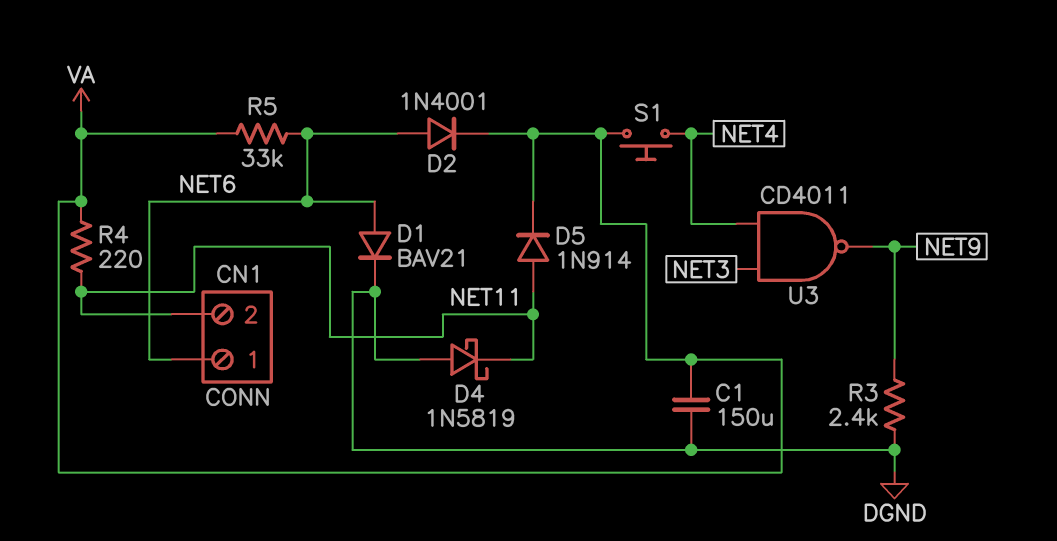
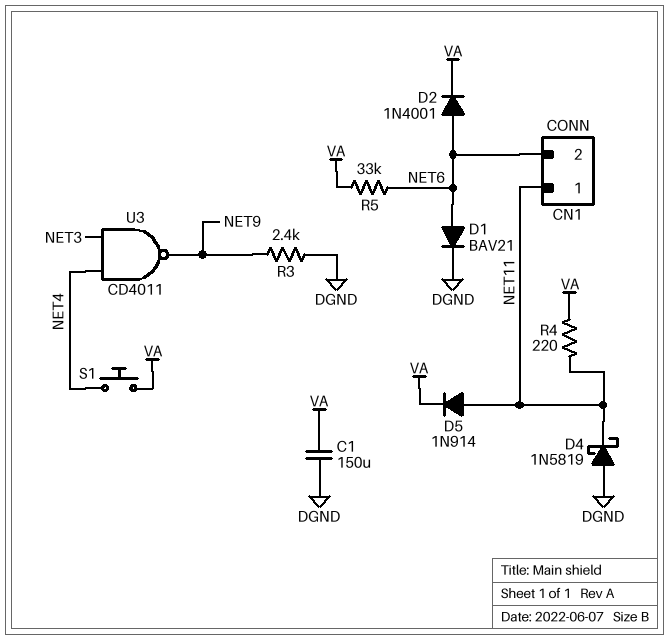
CN1 pin 1: NET6 -> NET11
CN1 pin 2: NET11 -> NET6

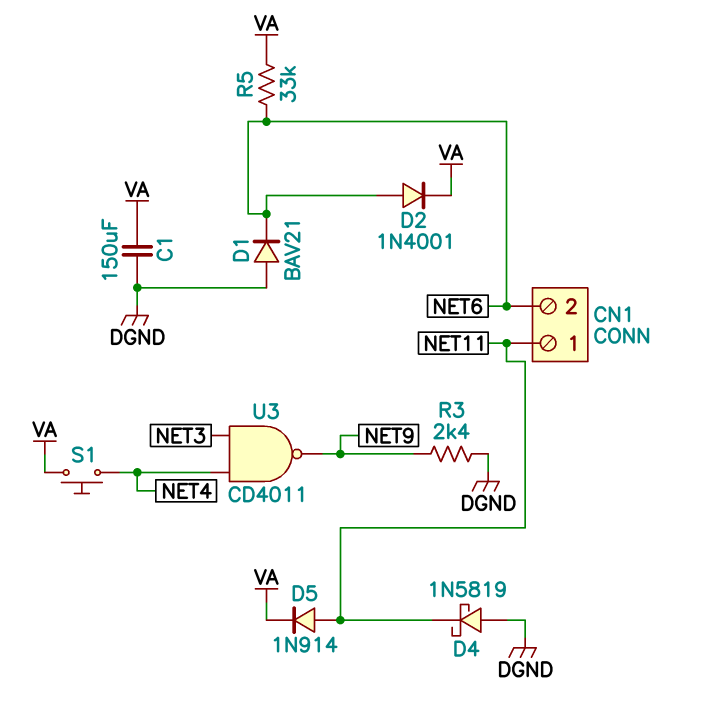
D1: diode BAV21 (A NET6, K DGND) -> diode BAV21 (A DGND, K NET6)
R4: 220 (NET11, VA) -> none

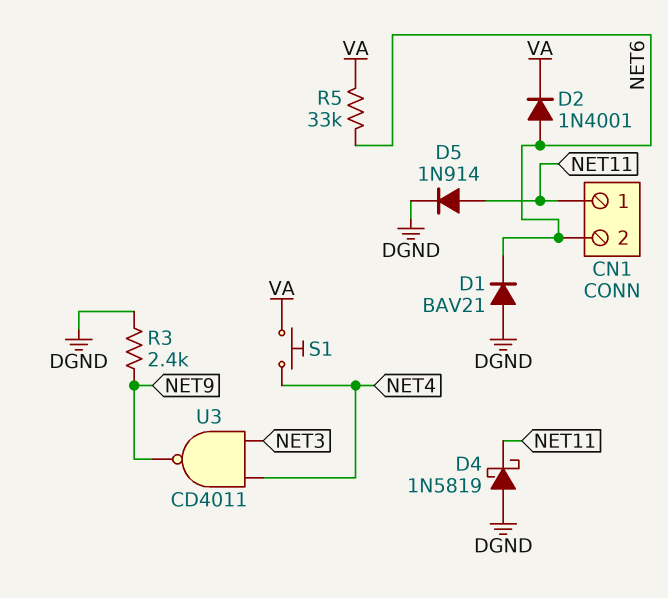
C1: 150uF (DGND, VA) -> none
D5: diode 1N914 (A NET11, K VA) -> diode 1N914 (A NET11, K DGND)

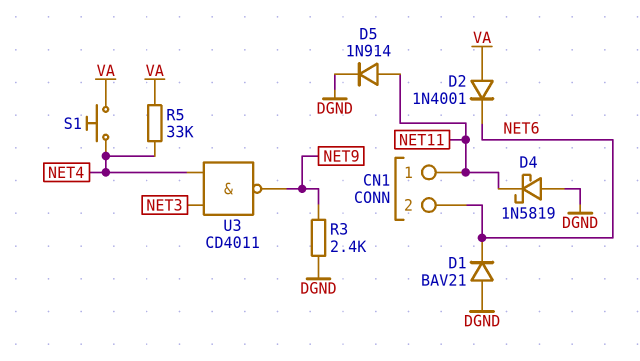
D2: diode 1N4001 (A NET6, K VA) -> diode 1N4001 (A VA, K NET6)
R5: 33k (NET6, VA) -> 33k (NET4, VA)

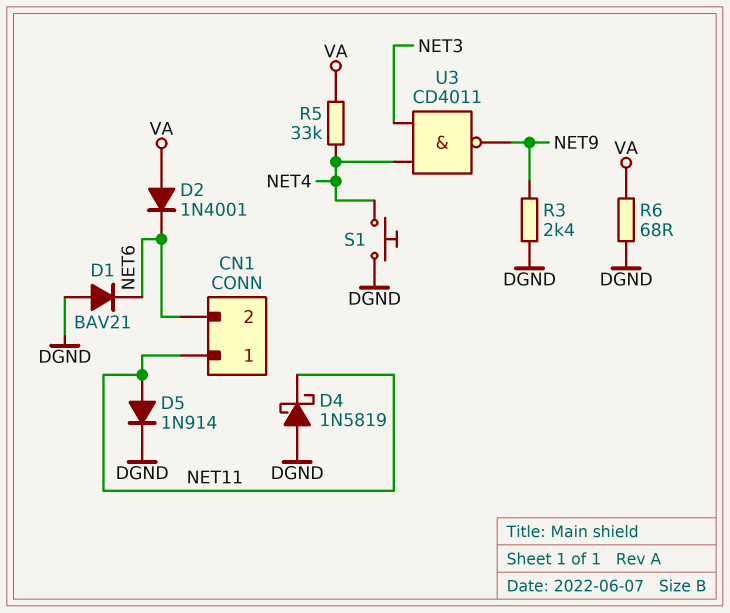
R6: none -> 68 (DGND, VA)
S1: button (NET4, VA) -> button (DGND, NET4)

